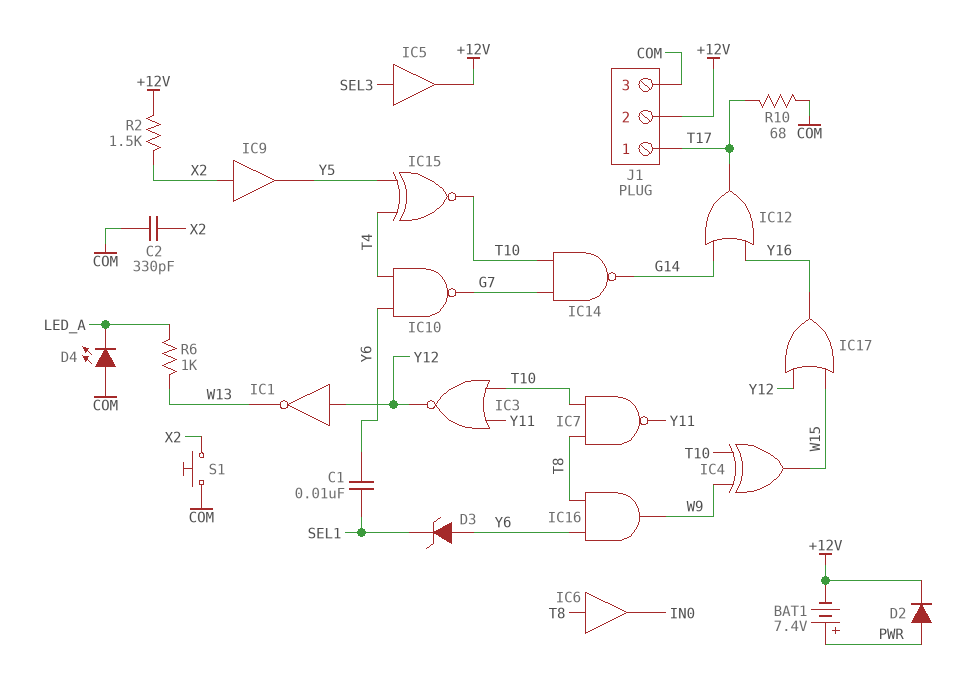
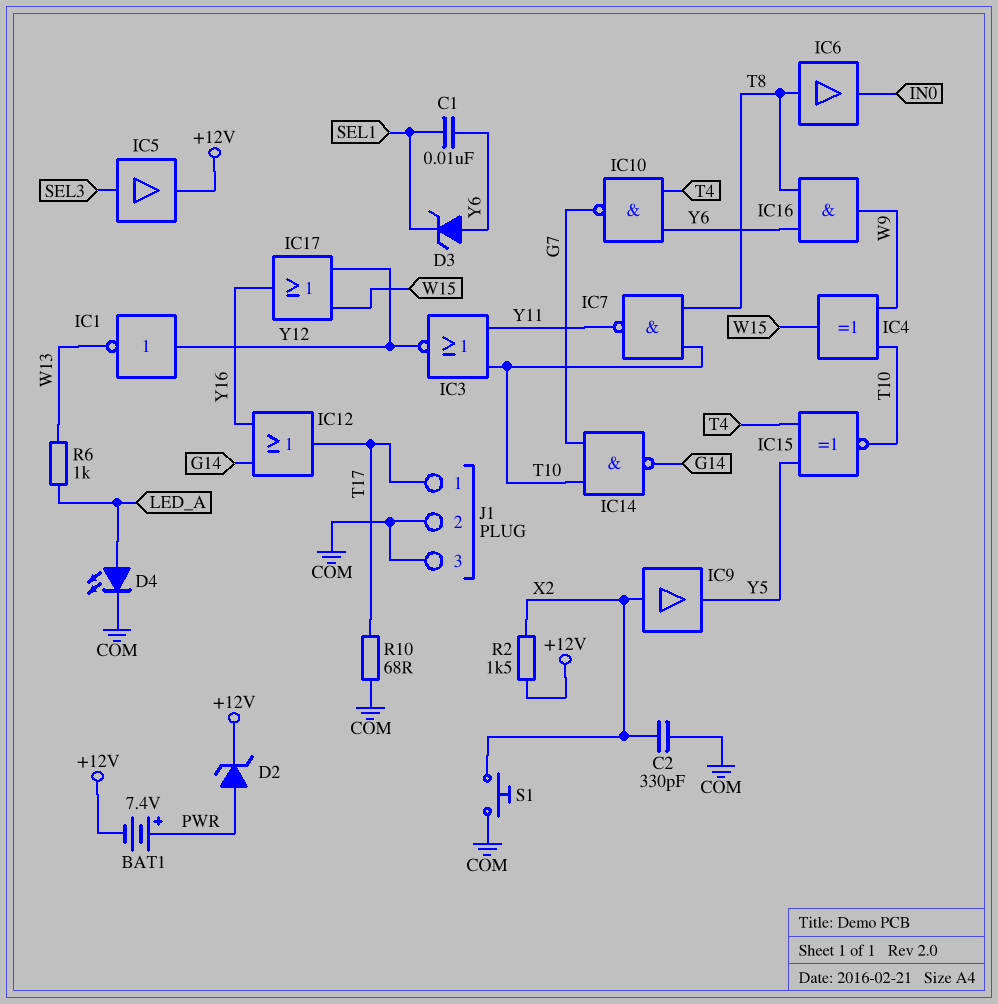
D2: diode (A PWR, K +12V) -> zener (A PWR, K +12V)
D4: LED (A COM, K LED_A) -> LED (A LED_A, K COM)
J1 pin 2: +12V -> COM

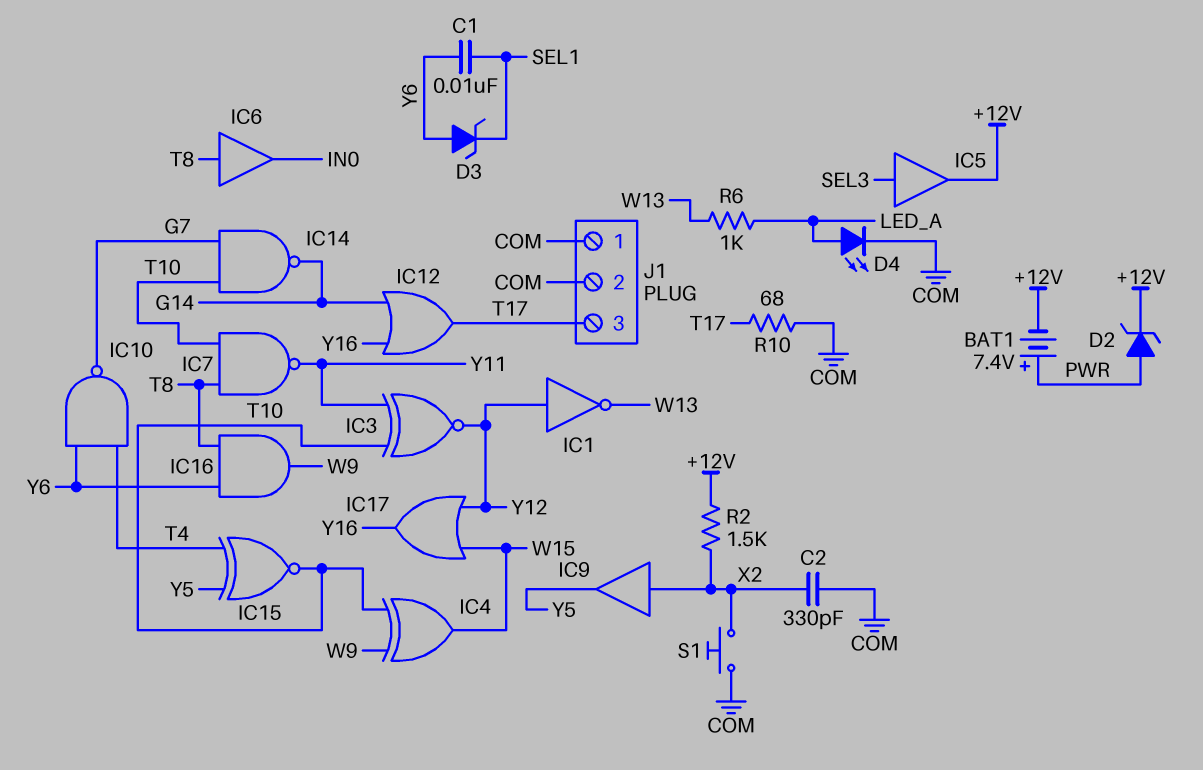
IC3: NOR (in T10, in Y11, out Y12) -> XNOR (in T10, in Y11, out Y12)
J1 pin 1: T17 -> COM
J1 pin 3: COM -> T17

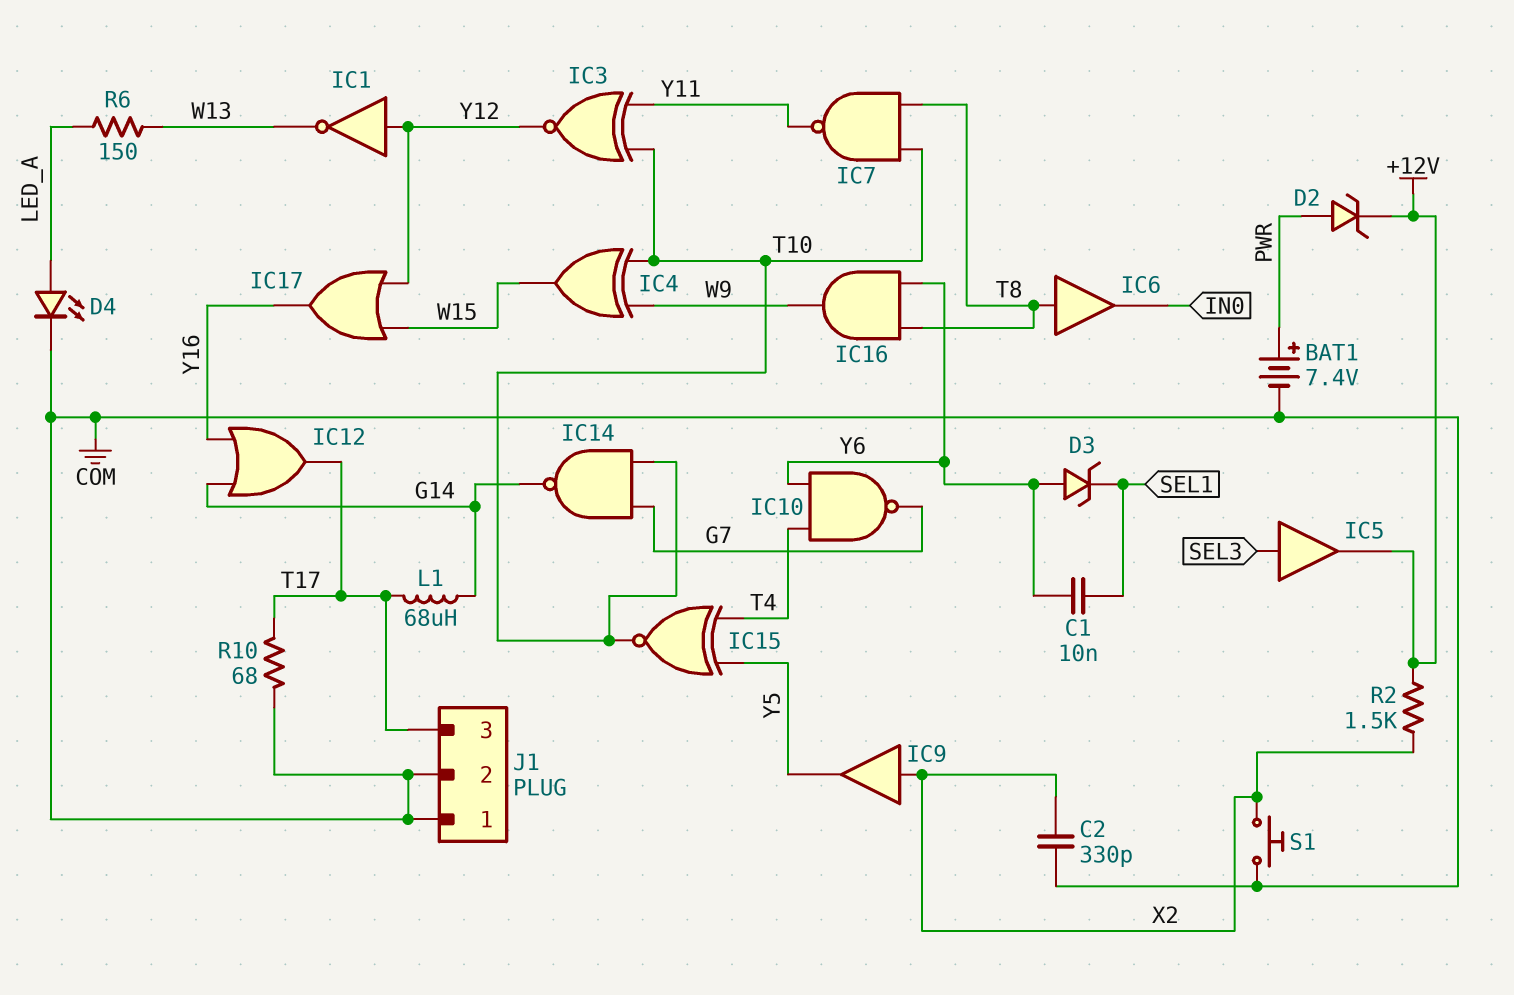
BAT1: 7.4V (plus PWR, minus +12V) -> 7.4V (plus PWR, minus COM)
L1: none -> 68uH (G14, T17)
R6: 1k (LED_A, W13) -> 150 (LED_A, W13)

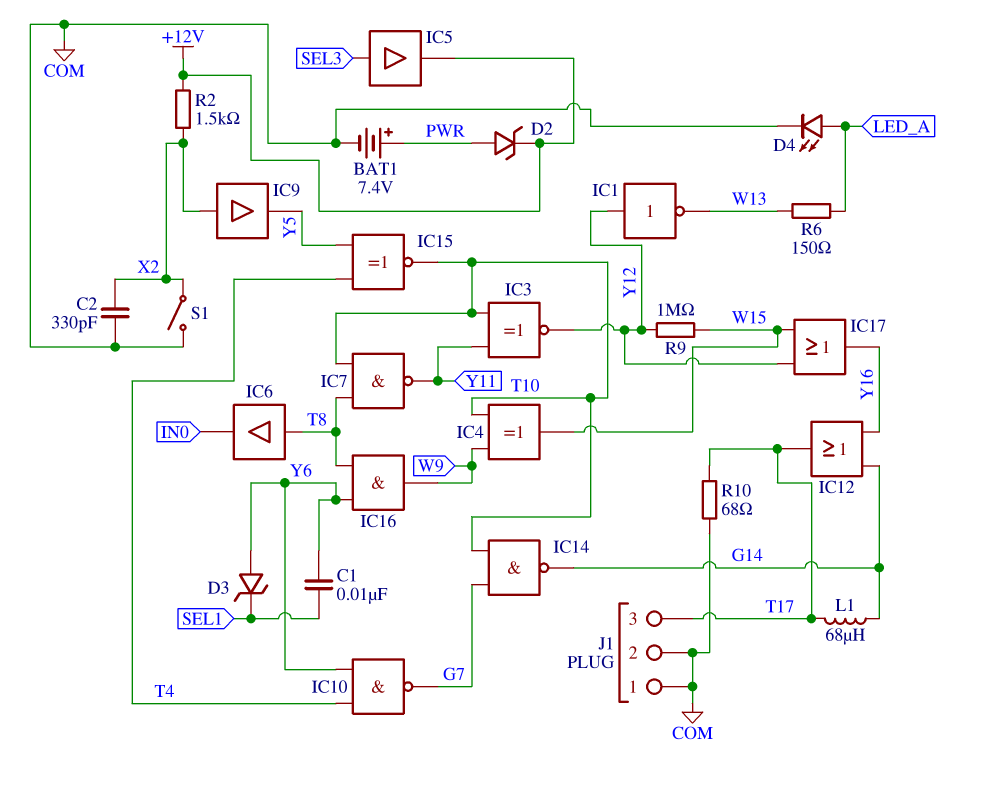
R9: none -> 1M (W15, Y12)
S1: button (COM, X2) -> switch (COM, X2)

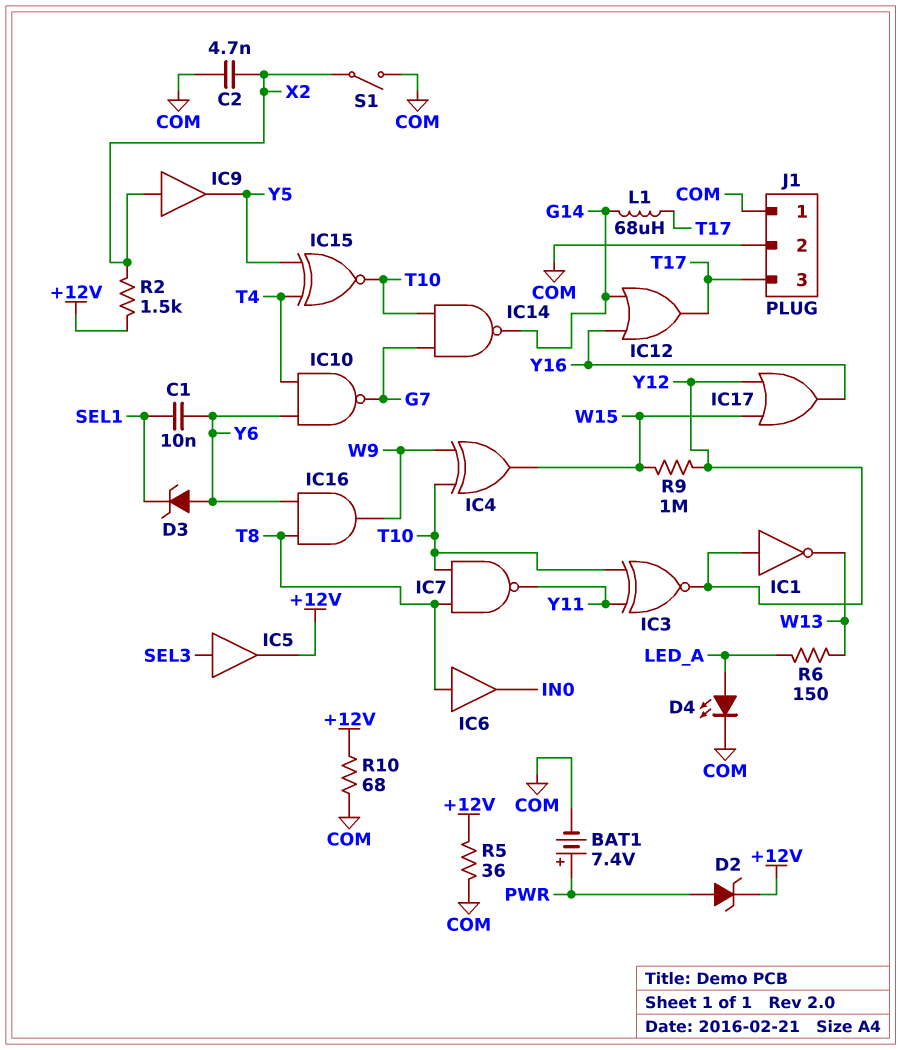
C2: 330pF (COM, X2) -> 4.7nF (COM, X2)
R5: none -> 36 (+12V, COM)
R10: 68 (COM, T17) -> 68 (+12V, COM)

